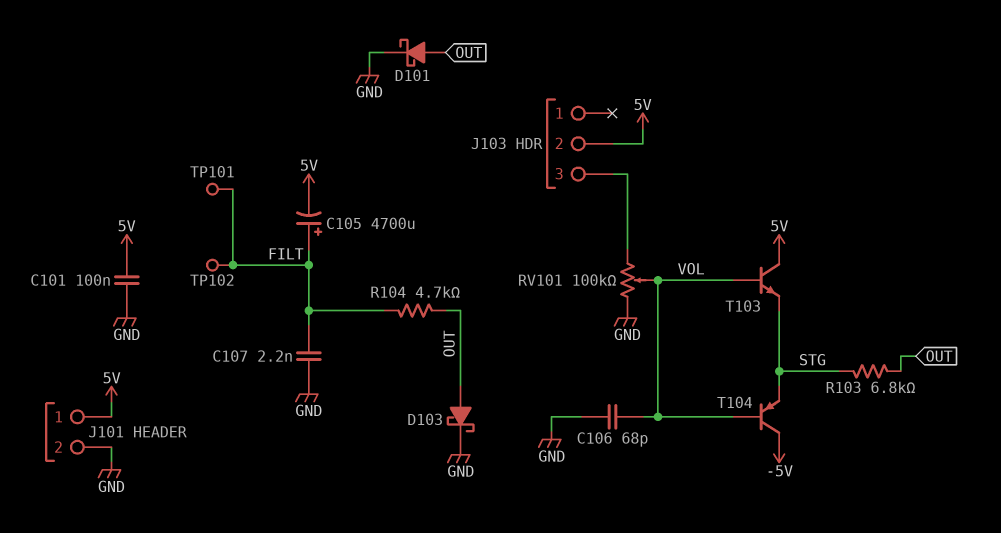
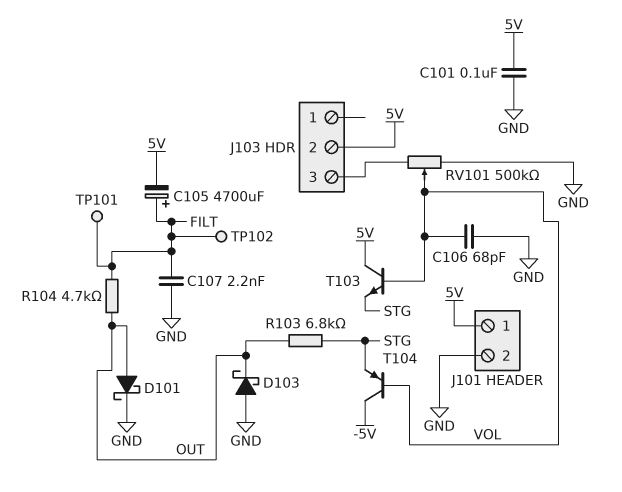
D103: schottky (A OUT, K GND) -> schottky (A GND, K OUT)
RV101: 100k (GND, J103/3, wiper VOL) -> 500k (GND, J103/3, wiper VOL)

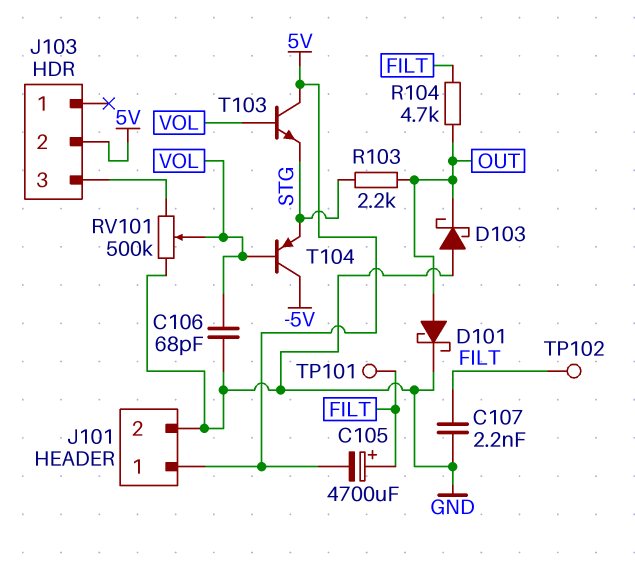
C101: 100nF (5V, GND) -> none
R103: 6.8k (OUT, STG) -> 2.2k (OUT, STG)

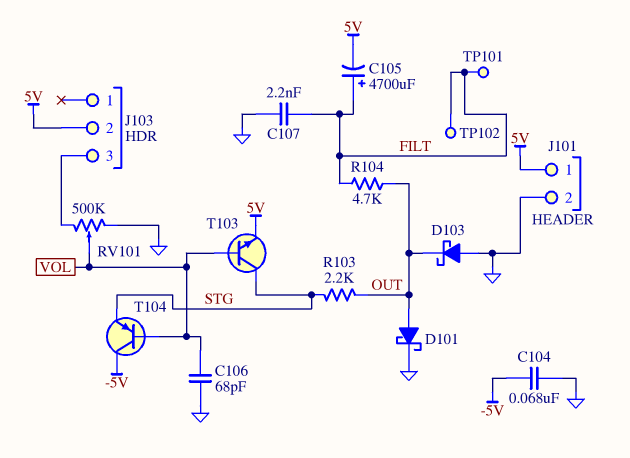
C104: none -> 68nF (-5V, GND)
T103: NPN (B VOL, C 5V, E STG) -> NPN (B VOL, C STG, E 5V)

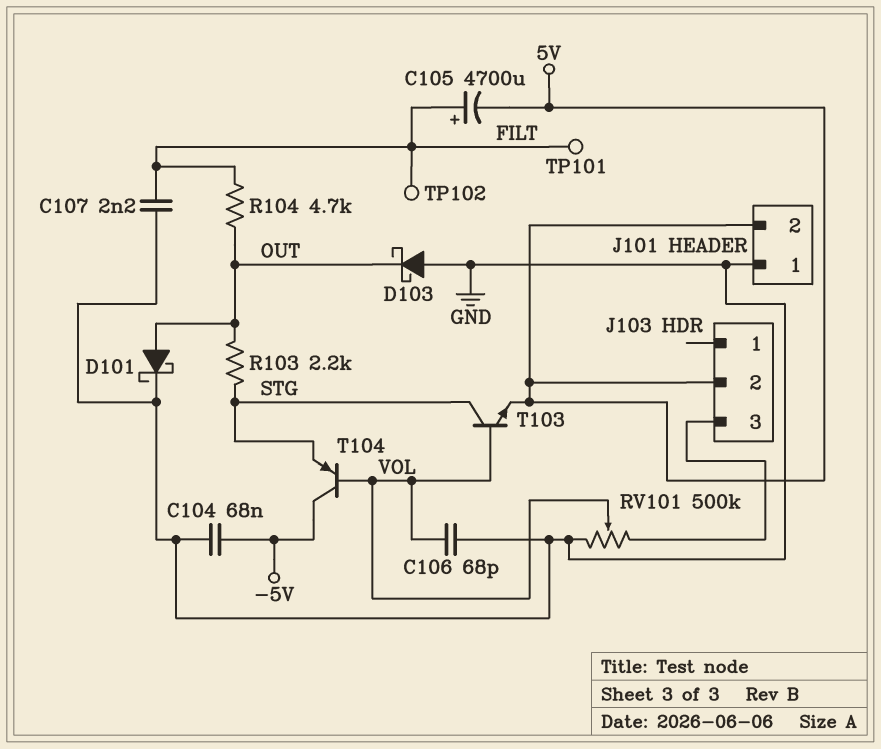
J101 pin 1: 5V -> GND
J101 pin 2: GND -> 5V

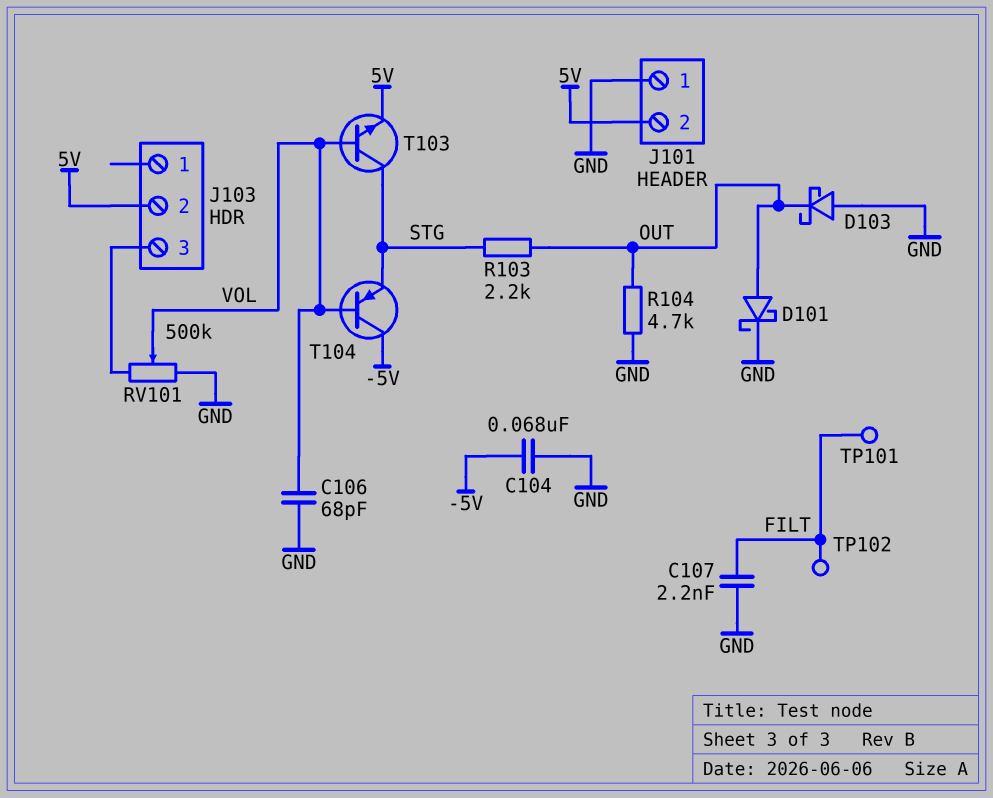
C105: 4700uF (plus FILT, minus 5V) -> none
R104: 4.7k (FILT, OUT) -> 4.7k (GND, OUT)

